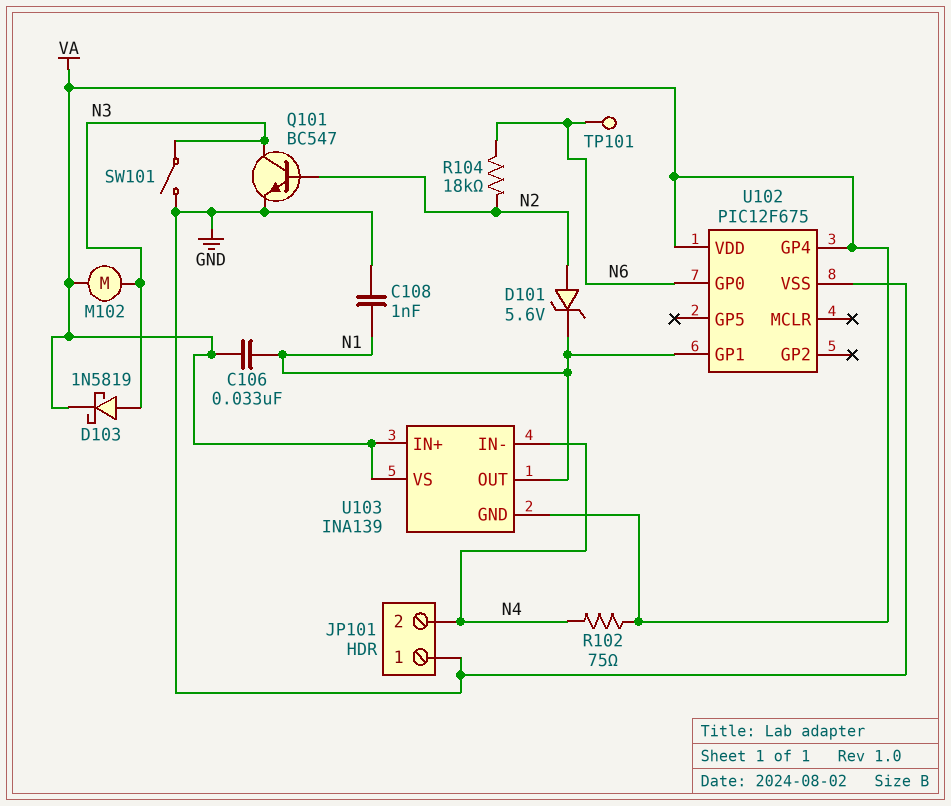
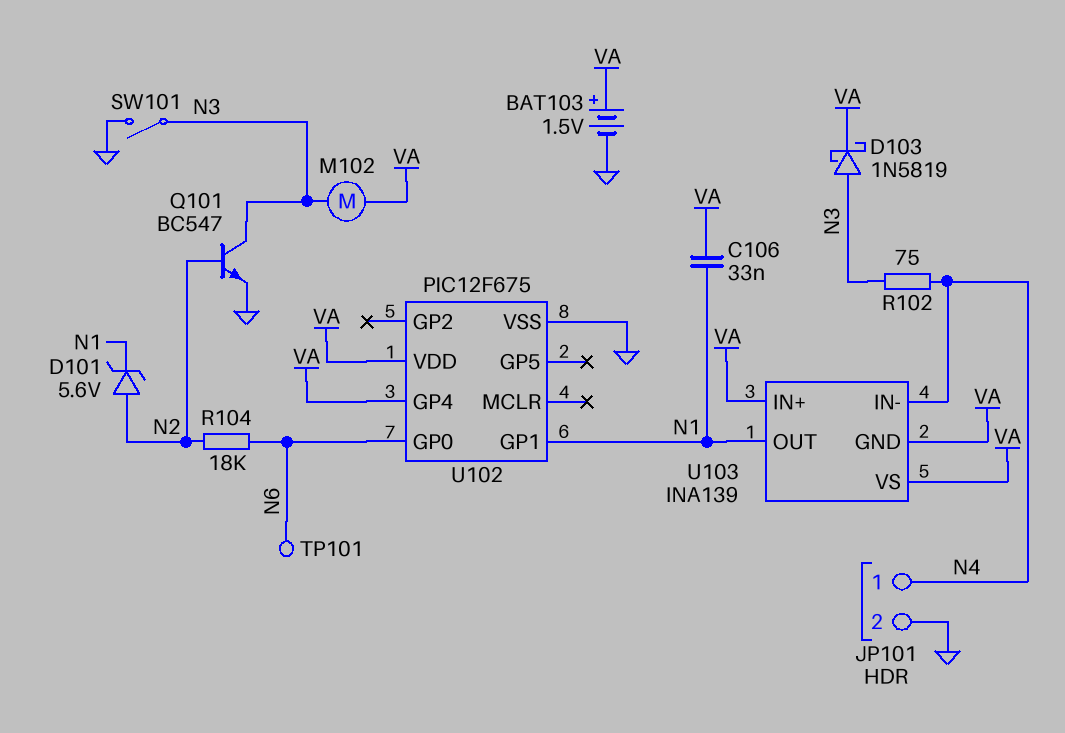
BAT103: none -> 1.5V (plus VA, minus GND)
C108: 1nF (GND, N1) -> none
JP101 pin 1: GND -> N4
JP101 pin 2: N4 -> GND
R102: 75 (N4, VA) -> 75 (N3, N4)

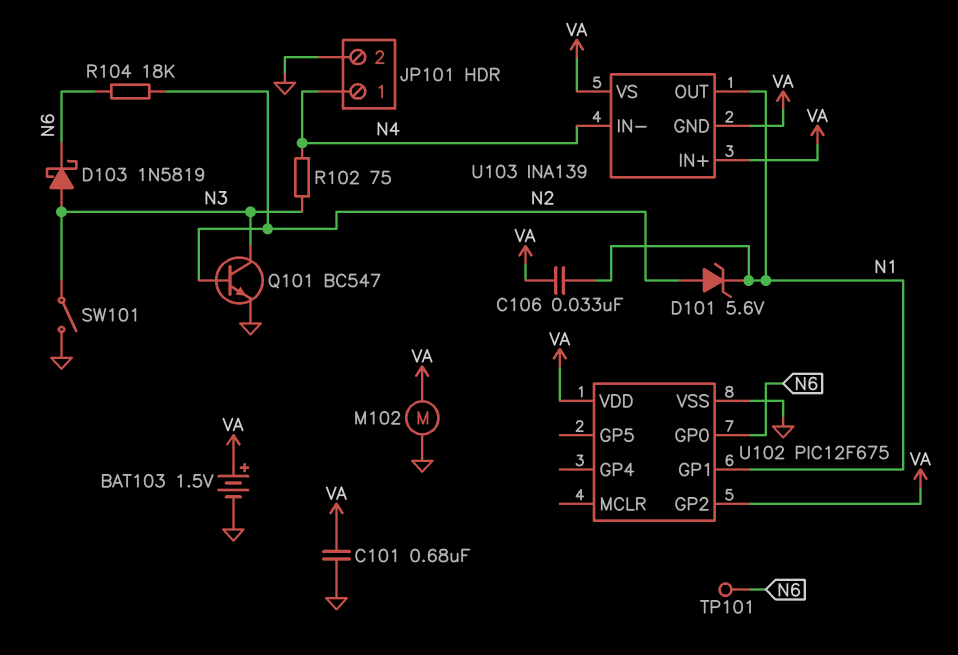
C101: none -> 680nF (GND, VA)
D103: schottky 1N5819 (A N3, K VA) -> schottky 1N5819 (A N3, K N6)
M102: motor (N3, VA) -> motor (GND, VA)
U102 pin GP2: none -> VA
U102 pin GP4: VA -> none

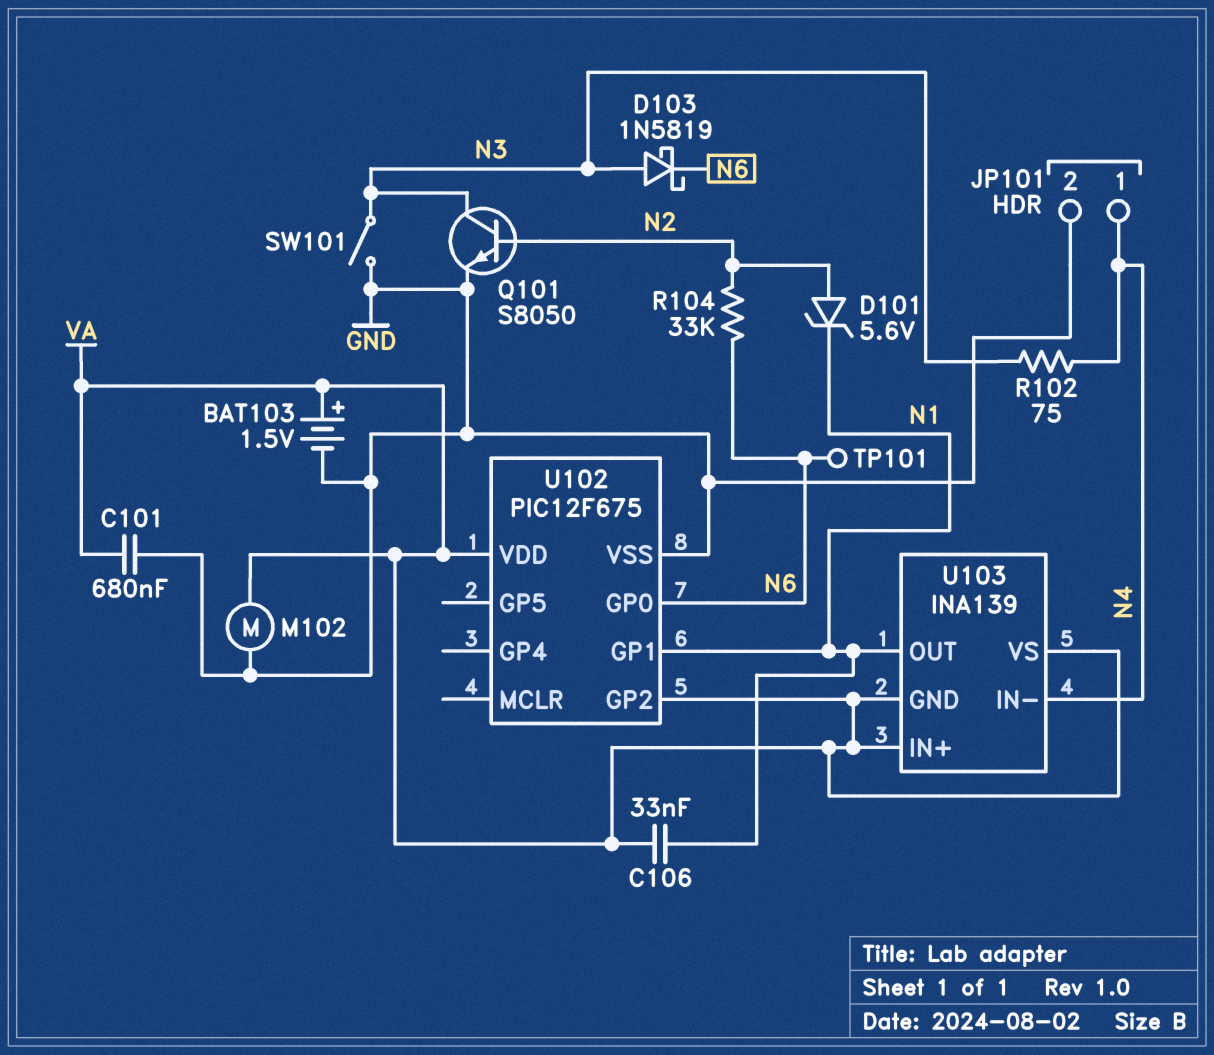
Q101: NPN BC547 (B N2, C N3, E GND) -> NPN S8050 (B N2, C N3, E GND)
R104: 18k (N2, N6) -> 33k (N2, N6)

